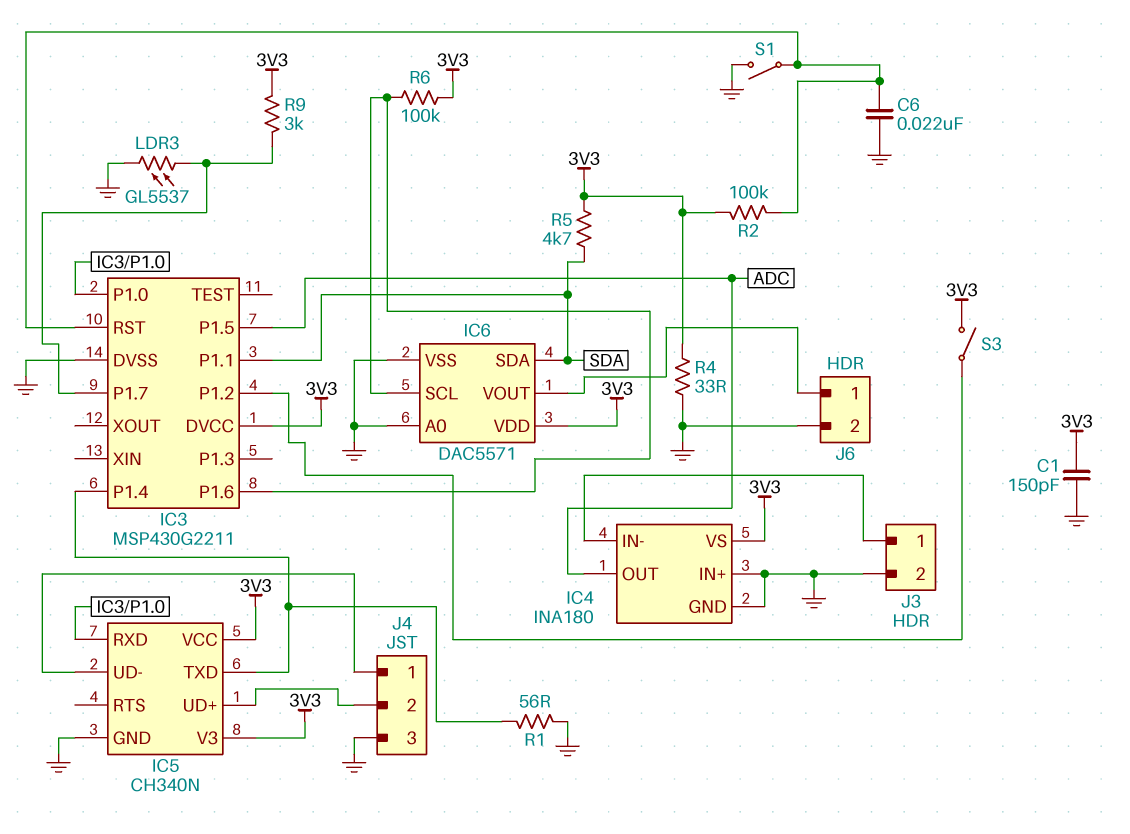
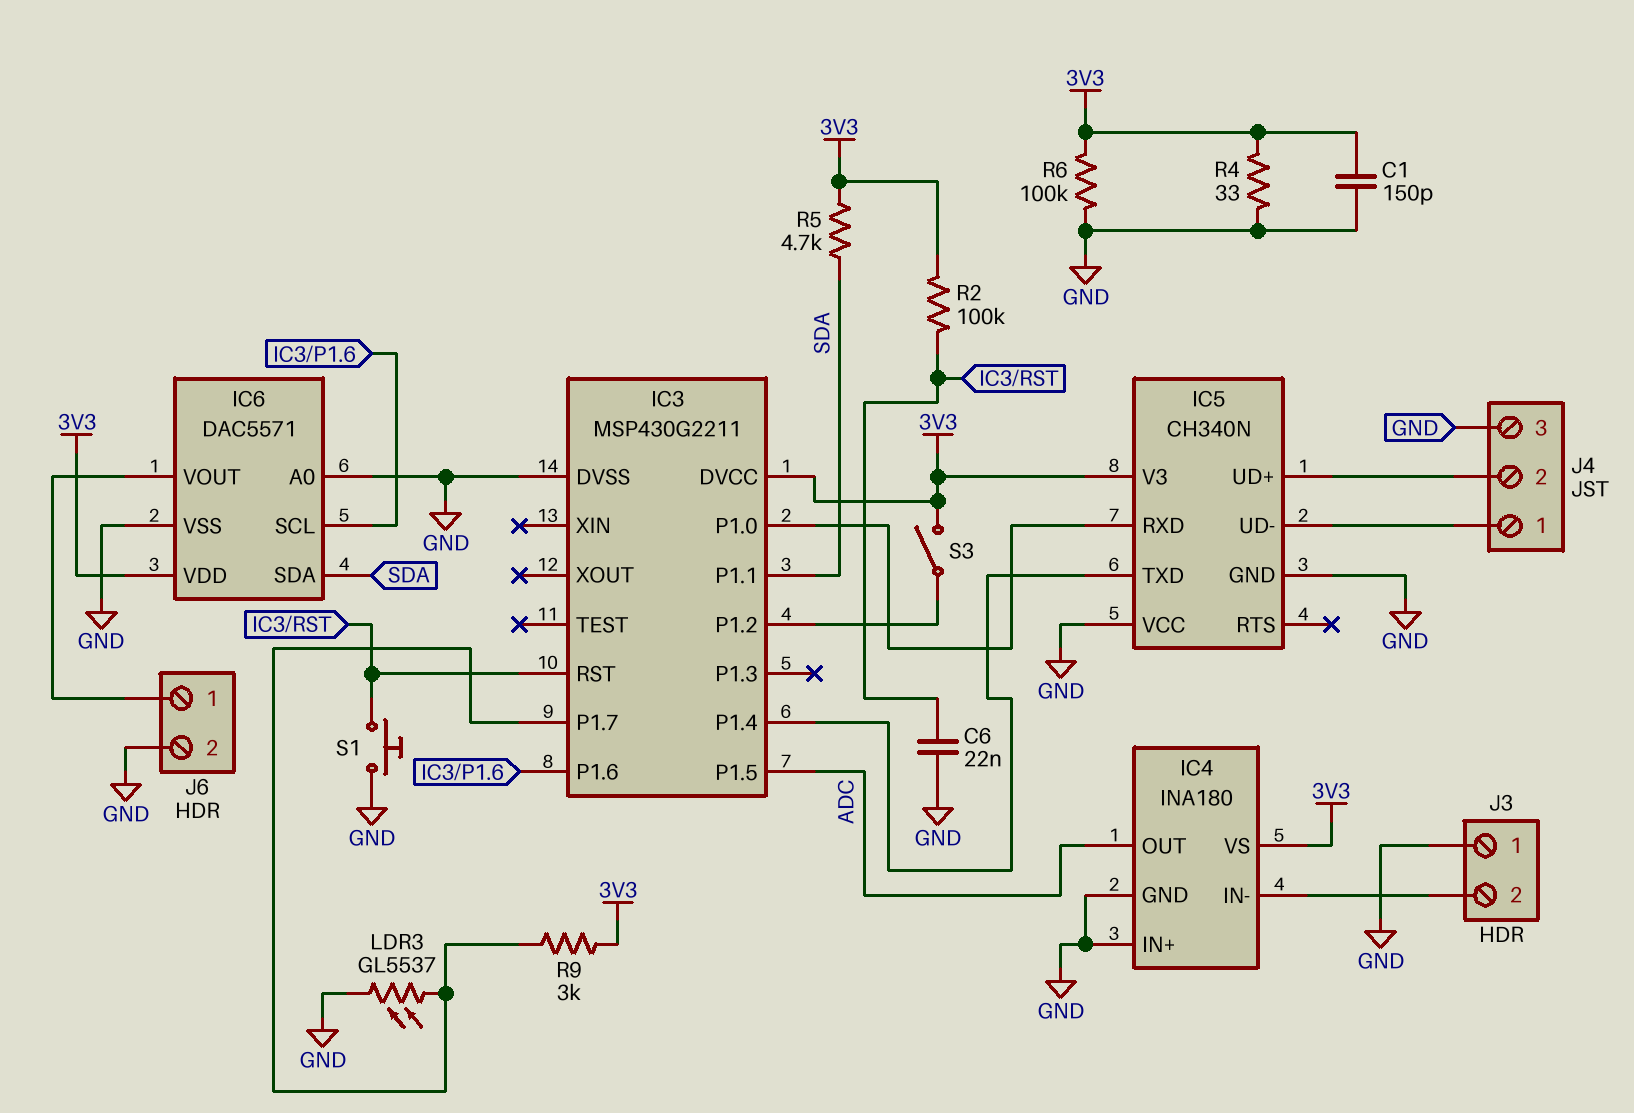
IC5 pin VCC: 3V3 -> GND
J3 pin 1: IC4/IN- -> GND
J3 pin 2: GND -> IC4/IN-
R1: 56 (GND, IC3/P1.4) -> none
R6: 100k (3V3, IC3/P1.6) -> 100k (3V3, GND)
S1: switch (GND, IC3/RST) -> button (GND, IC3/RST)

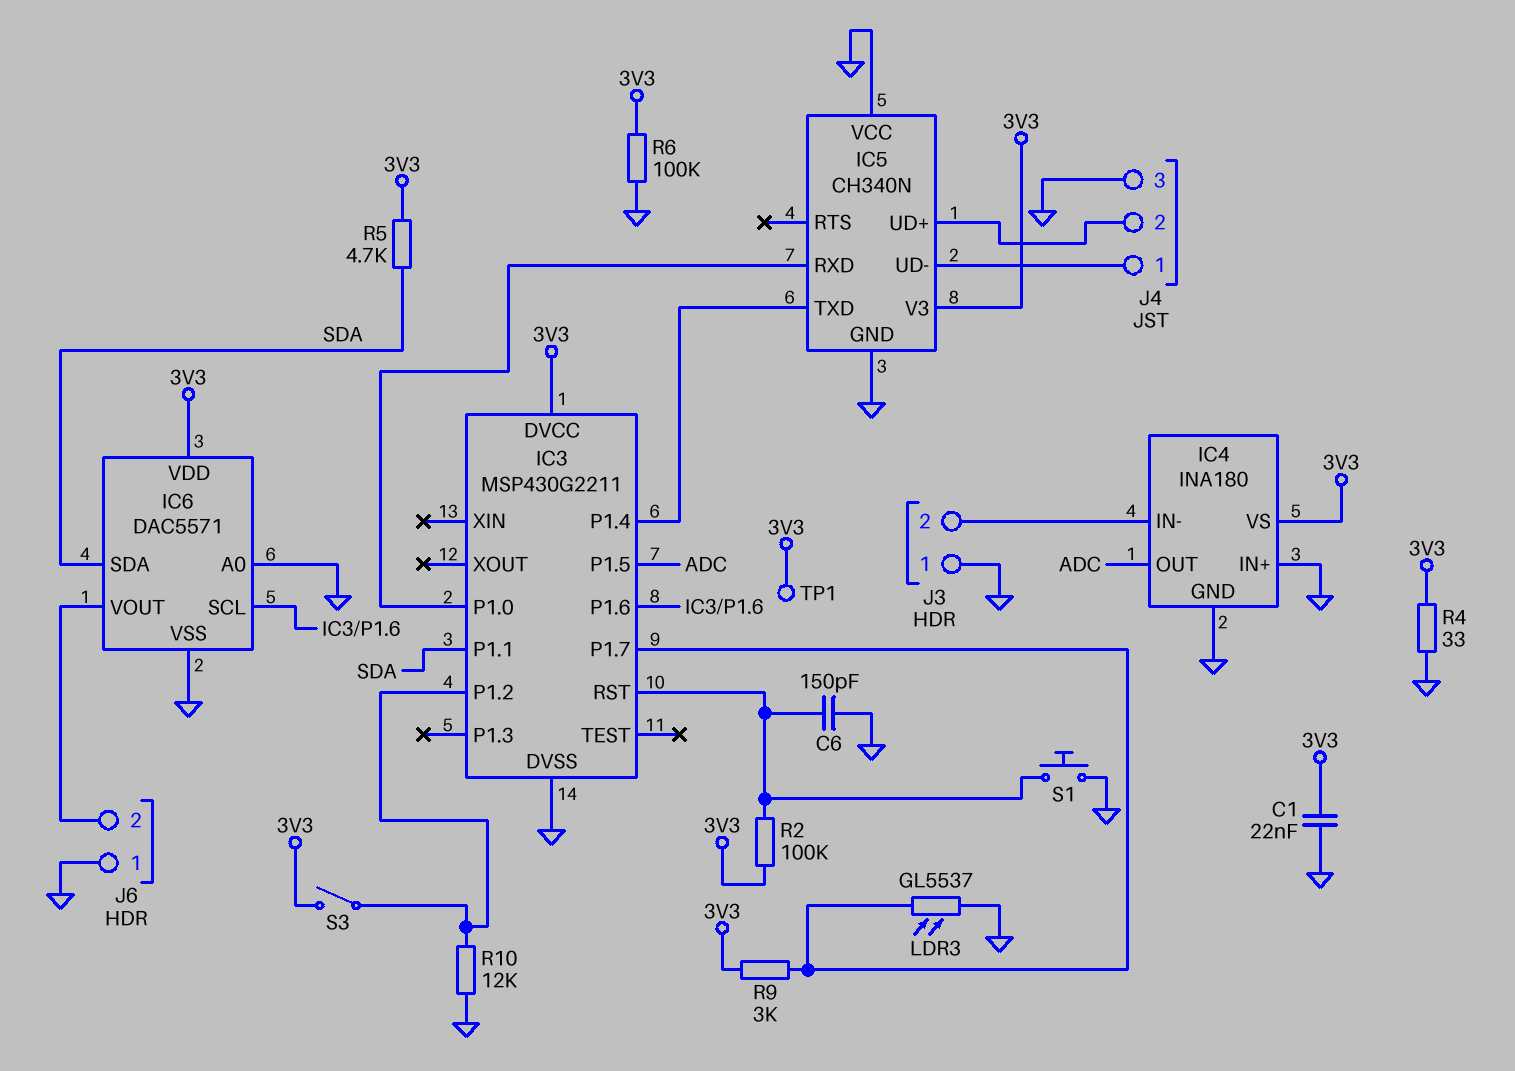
C1: 150pF (3V3, GND) -> 22nF (3V3, GND)
C6: 22nF (GND, IC3/RST) -> 150pF (GND, IC3/RST)
J6 pin 1: IC6/VOUT -> GND
J6 pin 2: GND -> IC6/VOUT
R10: none -> 12k (GND, IC3/P1.2)
TP1: none -> test point (3V3)

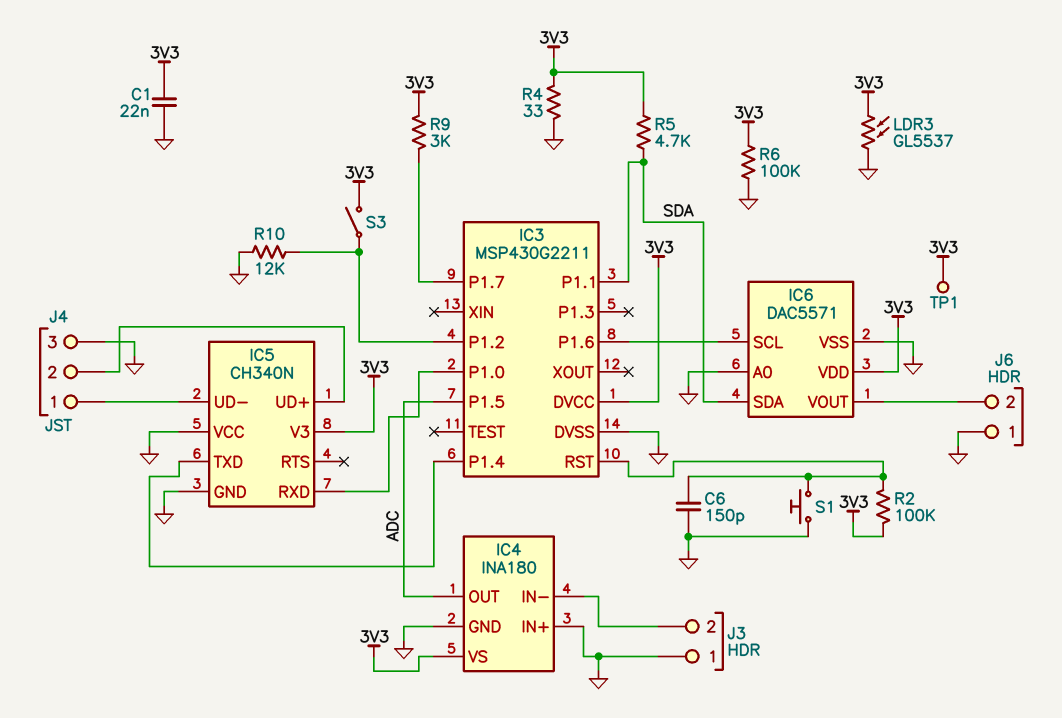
LDR3: GL5537 (GND, IC3/P1.7) -> GL5537 (3V3, GND)

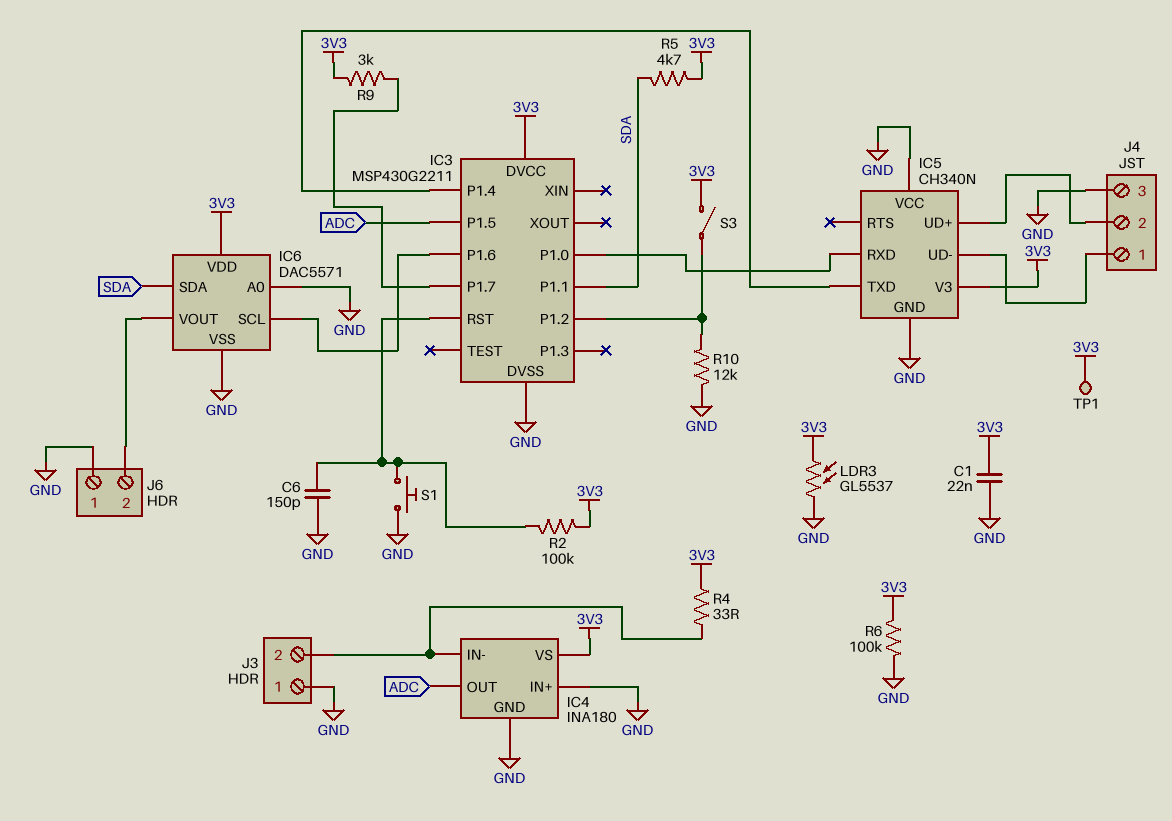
R4: 33 (3V3, GND) -> 33 (3V3, IC4/IN-)

